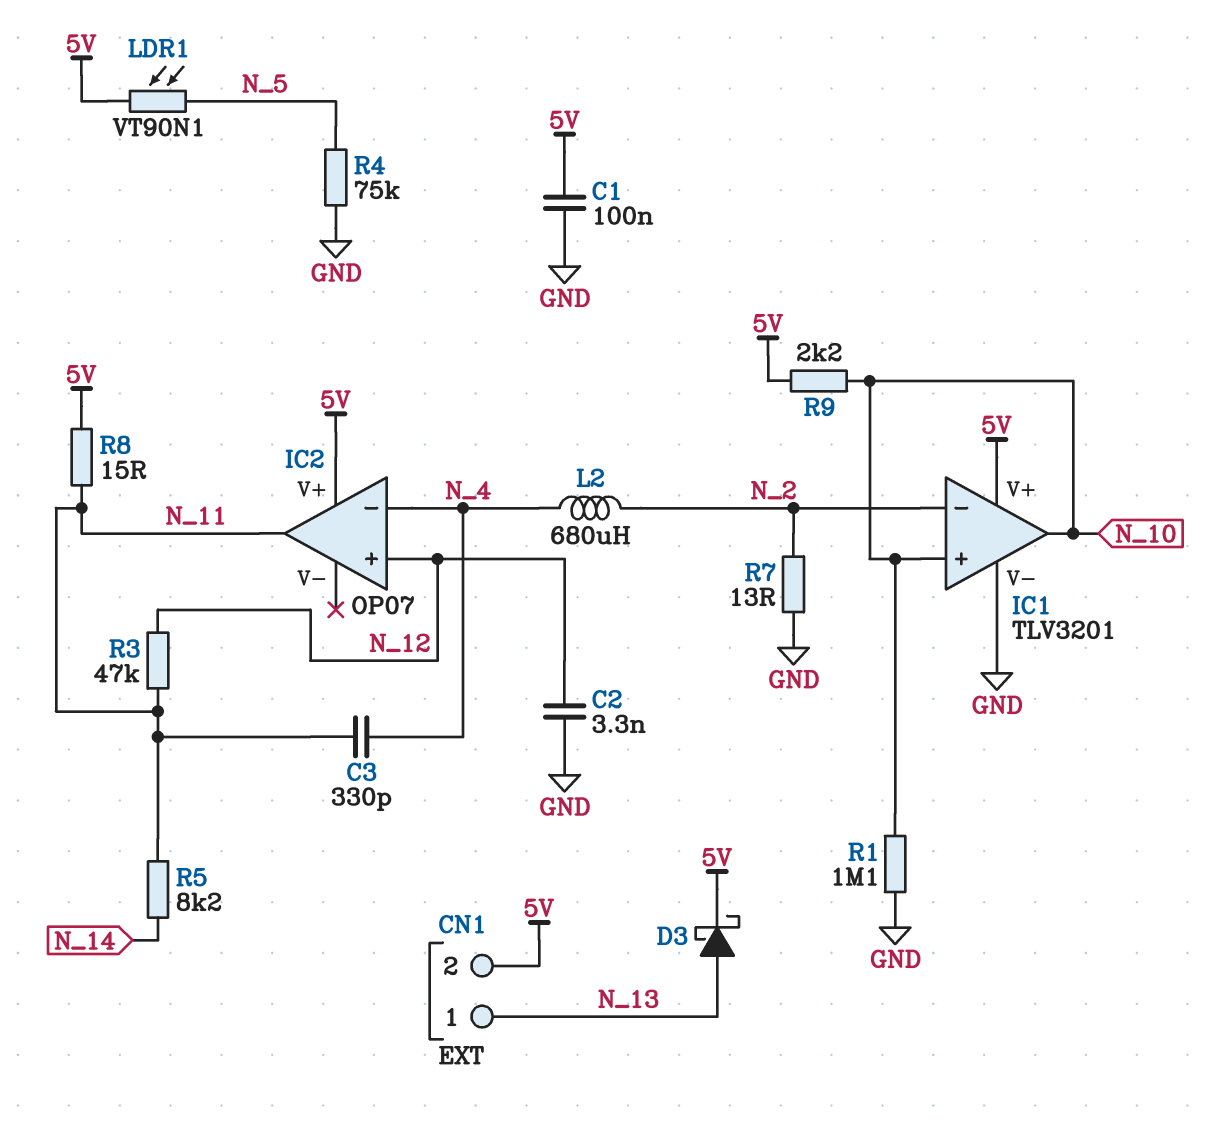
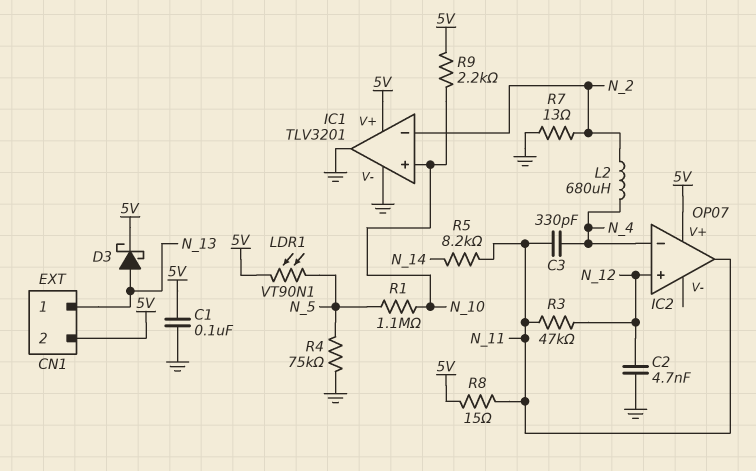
C2: 3.3nF (GND, N_12) -> 4.7nF (GND, N_12)
IC1 pin out: N_10 -> GND
R1: 1.1M (GND, N_10) -> 1.1M (N_5, N_10)

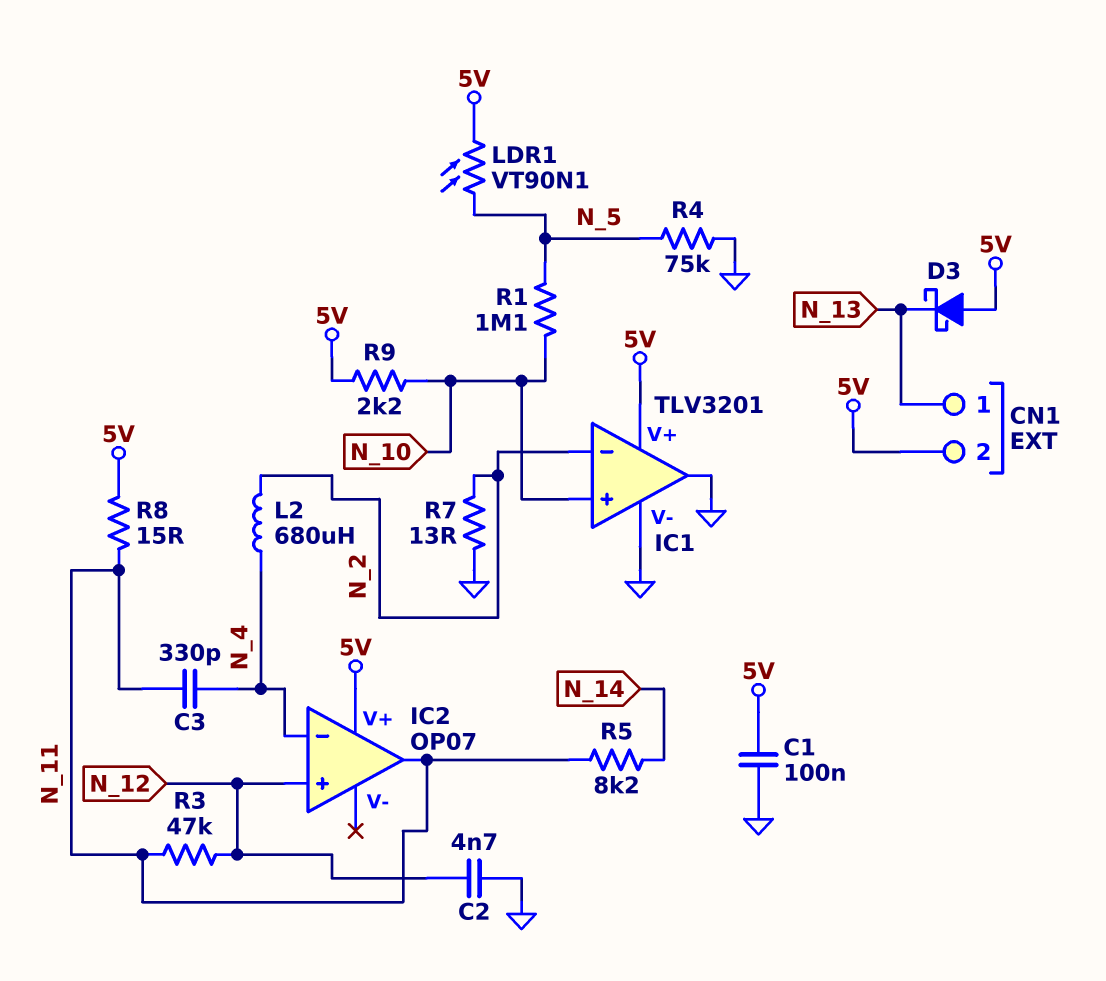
D3: schottky (A N_13, K 5V) -> schottky (A 5V, K N_13)

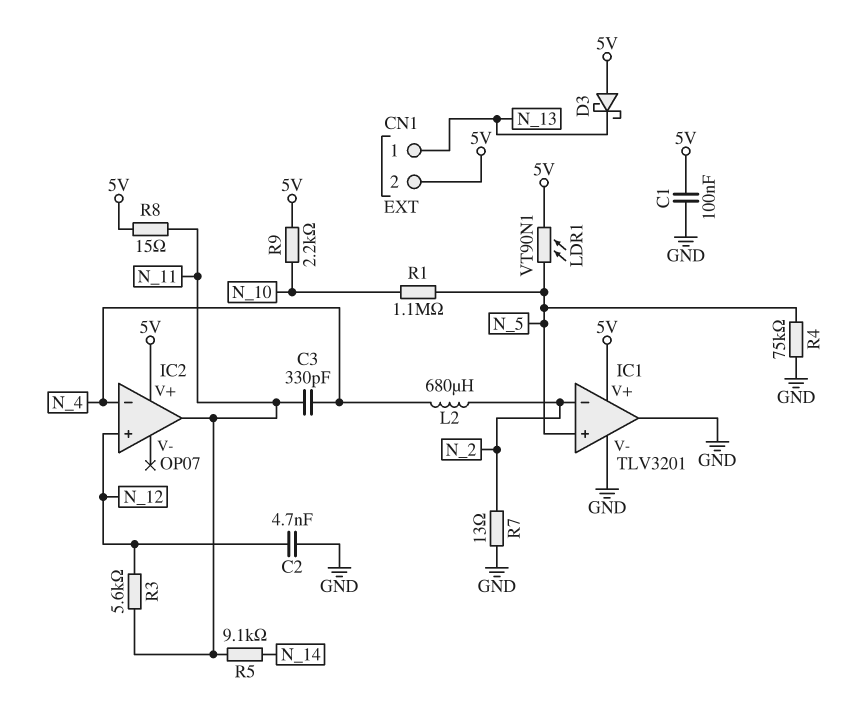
IC1 pin in+: N_10 -> N_5
R3: 47k (N_11, N_12) -> 5.6k (N_11, N_12)
R5: 8.2k (N_11, N_14) -> 9.1k (N_11, N_14)

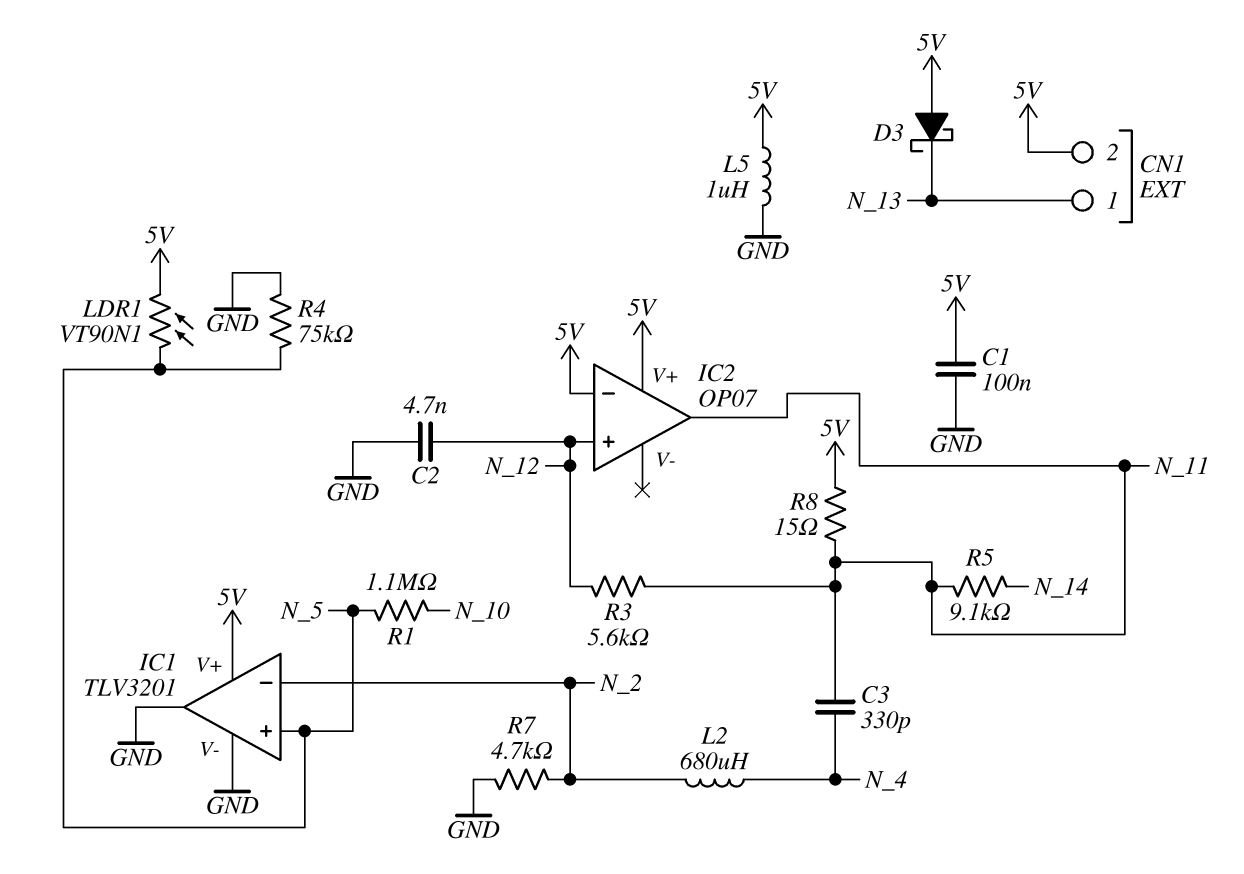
IC2 pin in-: N_4 -> 5V
L5: none -> 1uH (5V, GND)
R7: 13 (GND, N_2) -> 4.7k (GND, N_2)
R9: 2.2k (5V, N_10) -> none

